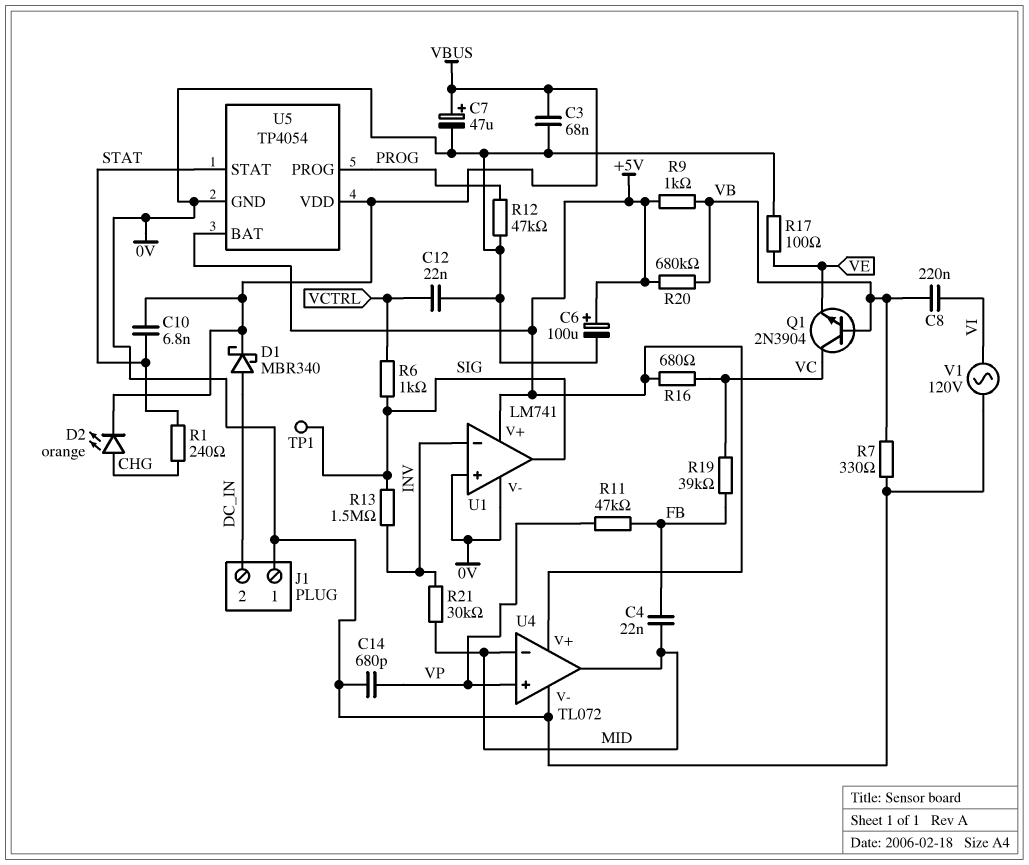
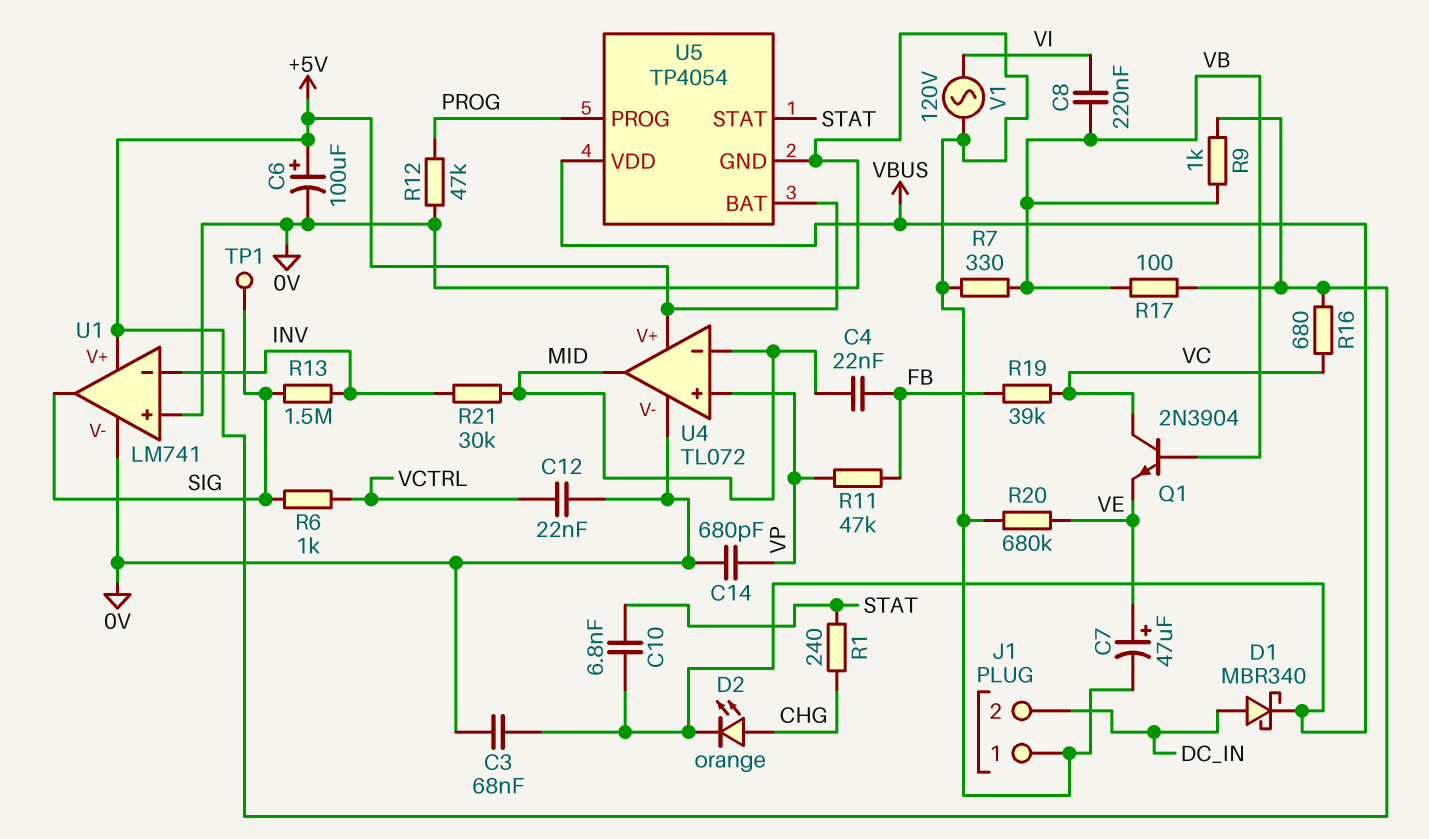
C7: 47uF (plus VBUS, minus 0V) -> 47uF (plus VE, minus 0V)
R17: 100 (0V, VE) -> 100 (+5V, VB)
R20: 680k (+5V, VB) -> 680k (0V, VE)

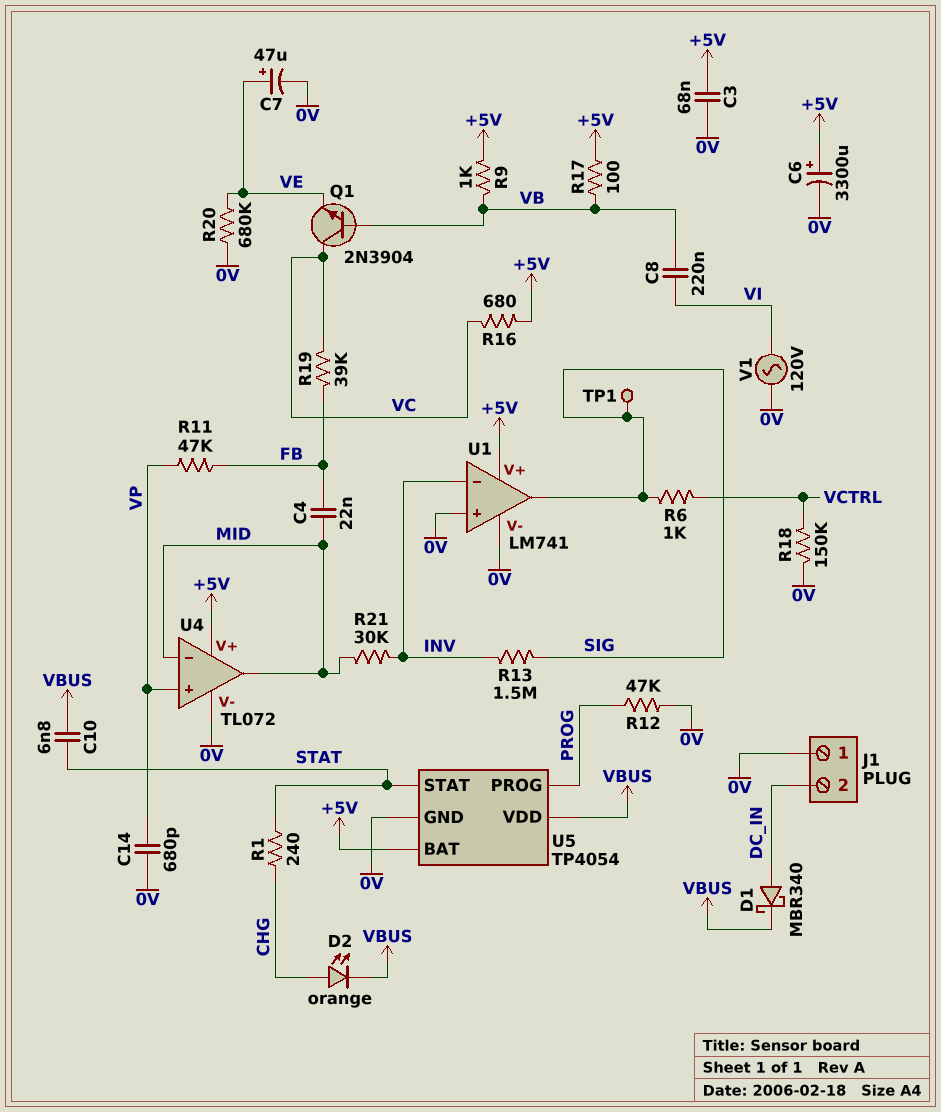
C3: 68nF (0V, VBUS) -> 68nF (+5V, 0V)
C6: 100uF (plus +5V, minus 0V) -> 3300uF (plus +5V, minus 0V)
C12: 22nF (0V, VCTRL) -> none
R7: 330 (0V, VB) -> none
R18: none -> 150k (0V, VCTRL)

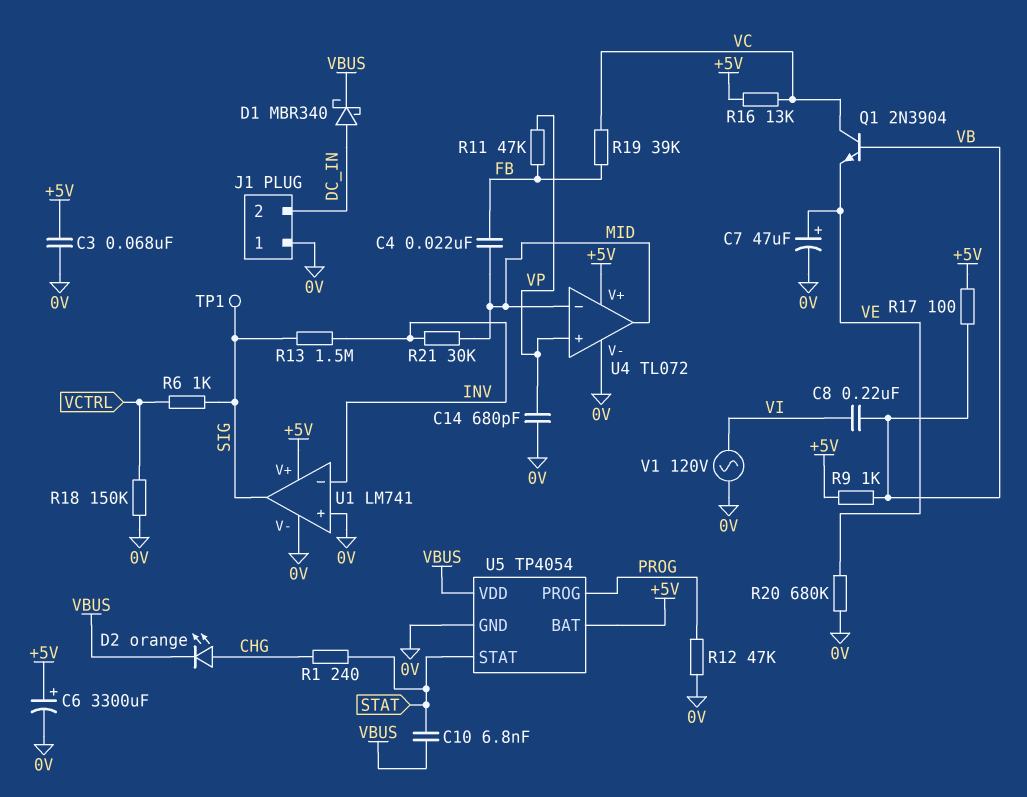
R16: 680 (+5V, VC) -> 13k (+5V, VC)

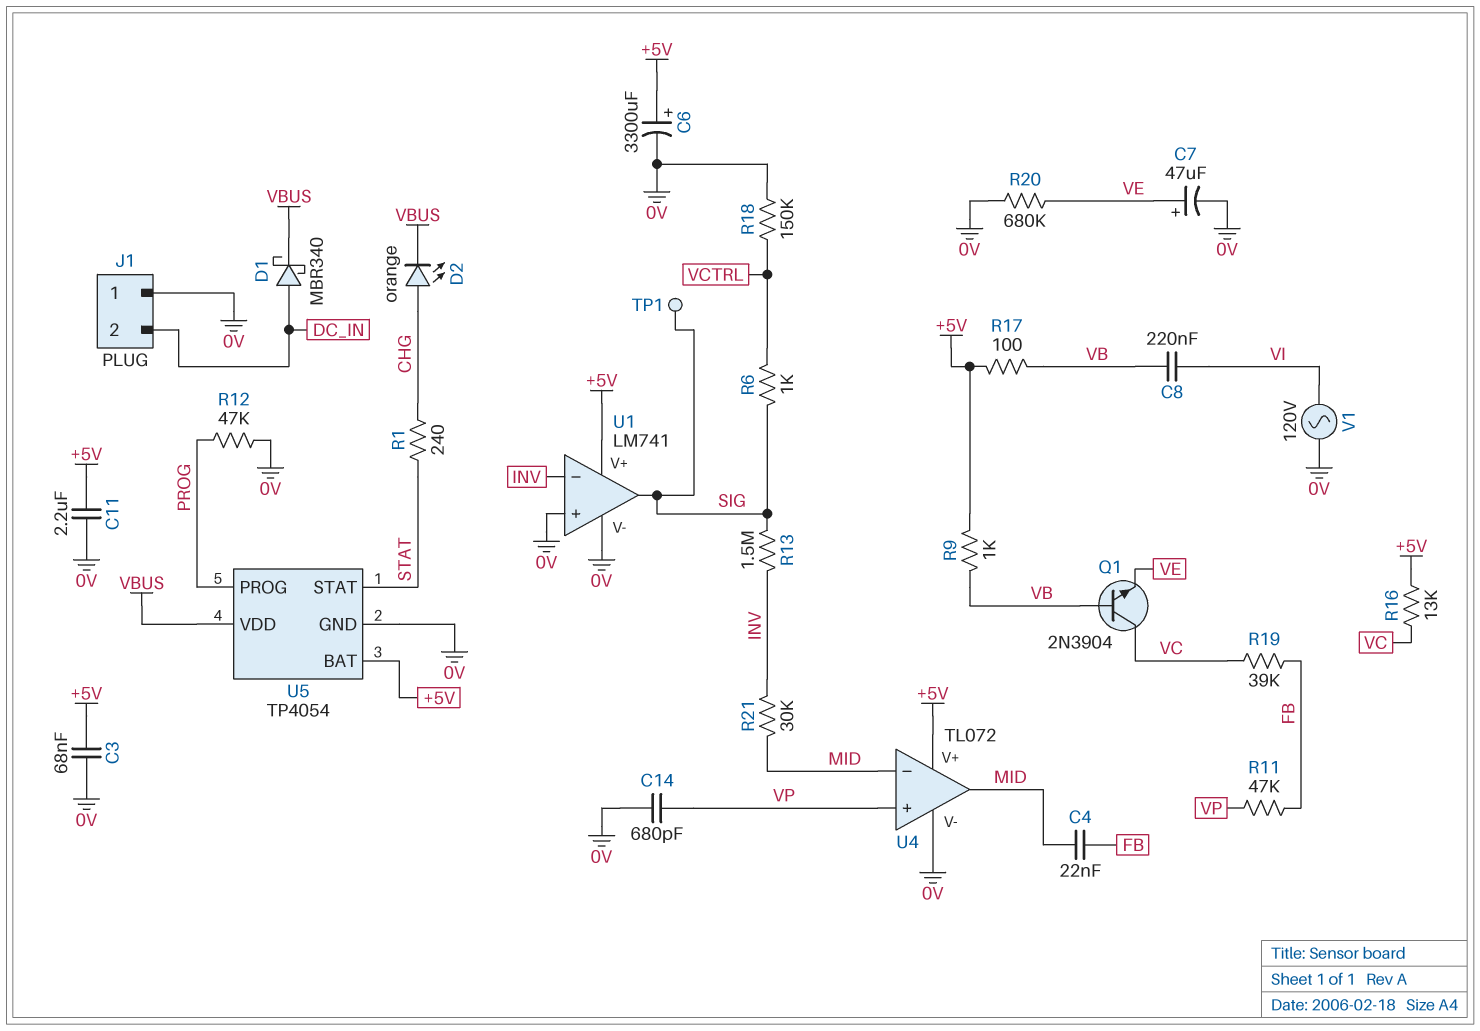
C10: 6.8nF (STAT, VBUS) -> none
C11: none -> 2.2uF (+5V, 0V)

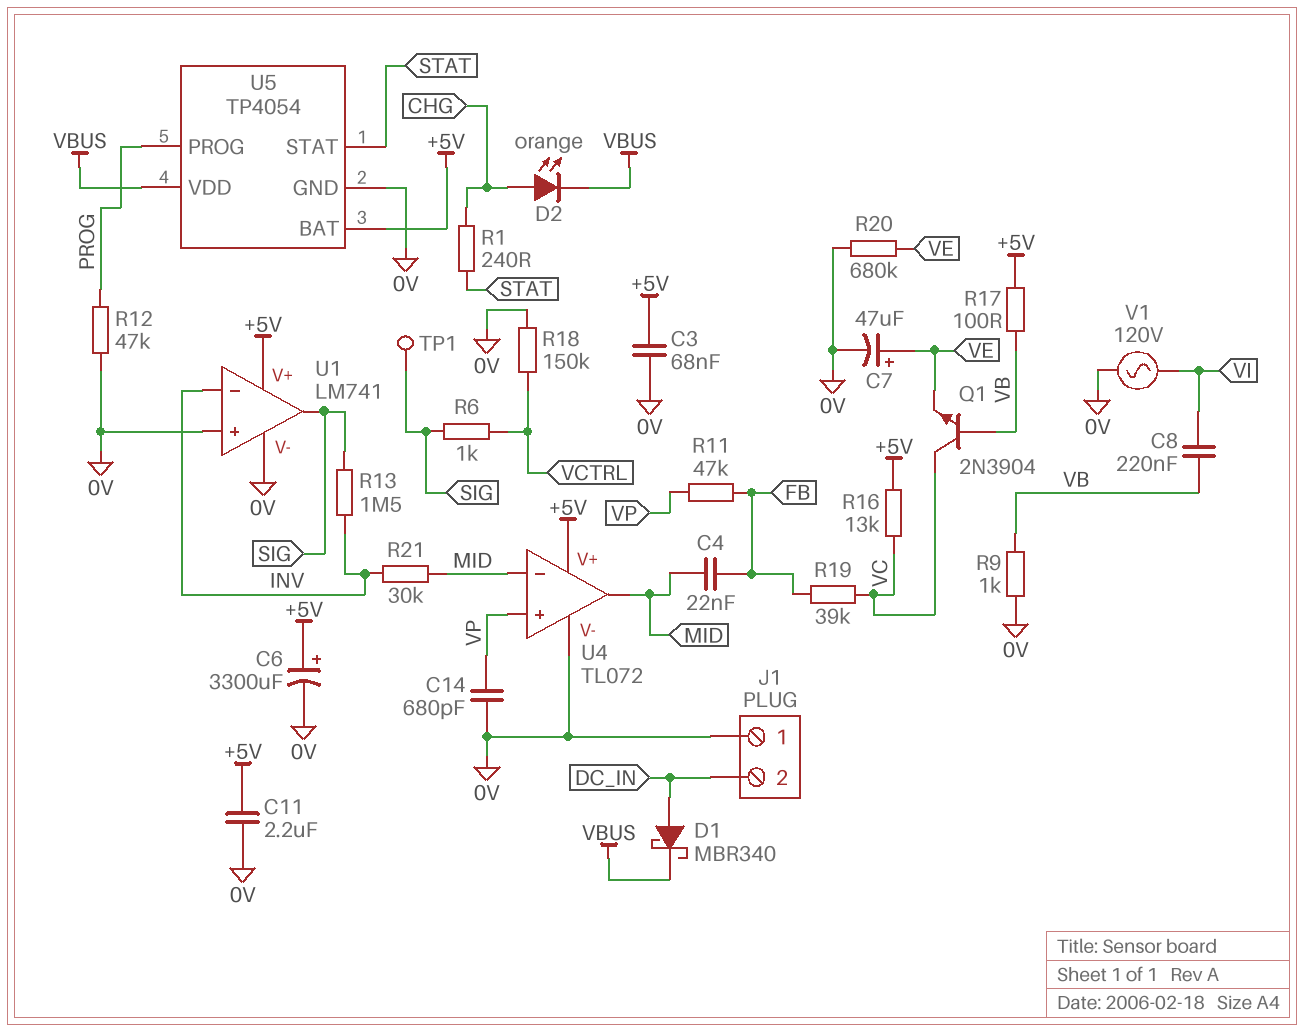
R9: 1k (+5V, VB) -> 1k (0V, VB)

